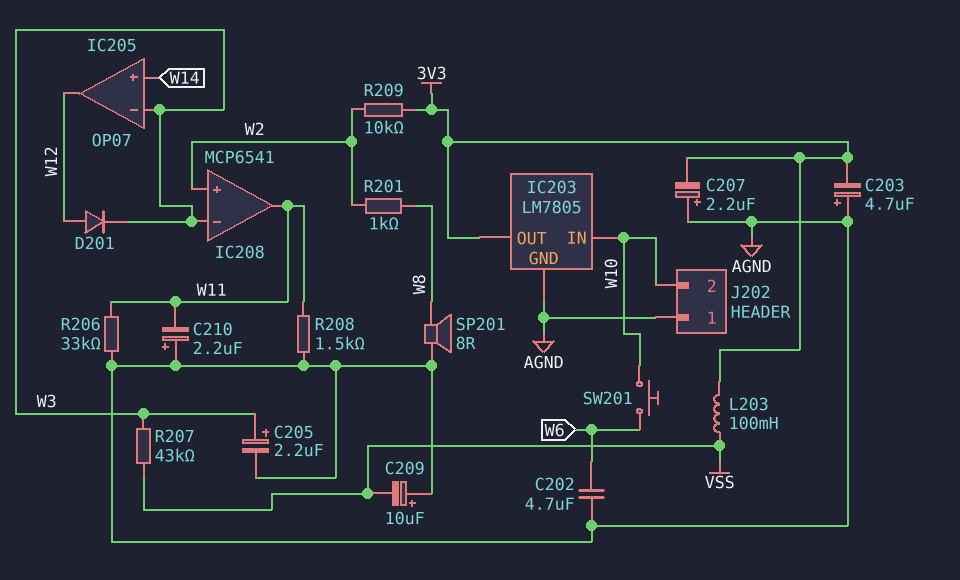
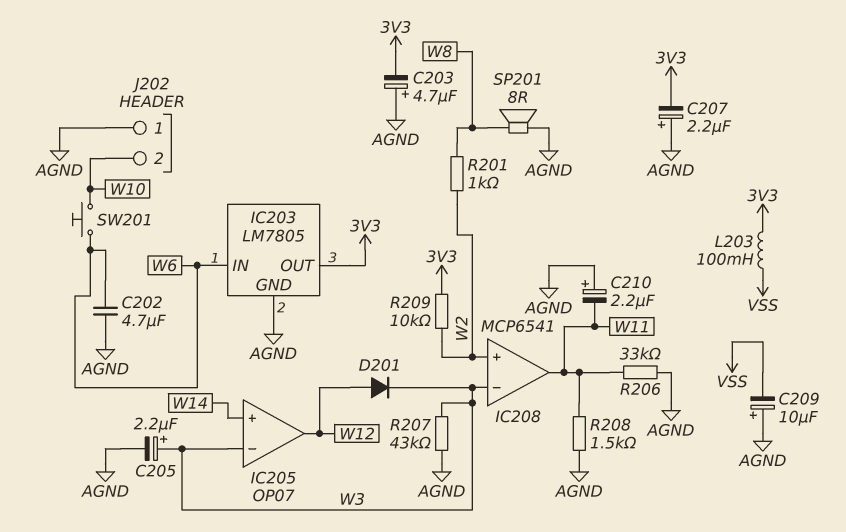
IC203 pin IN: W10 -> W6
R207: 43k (VSS, W3) -> 43k (AGND, W3)

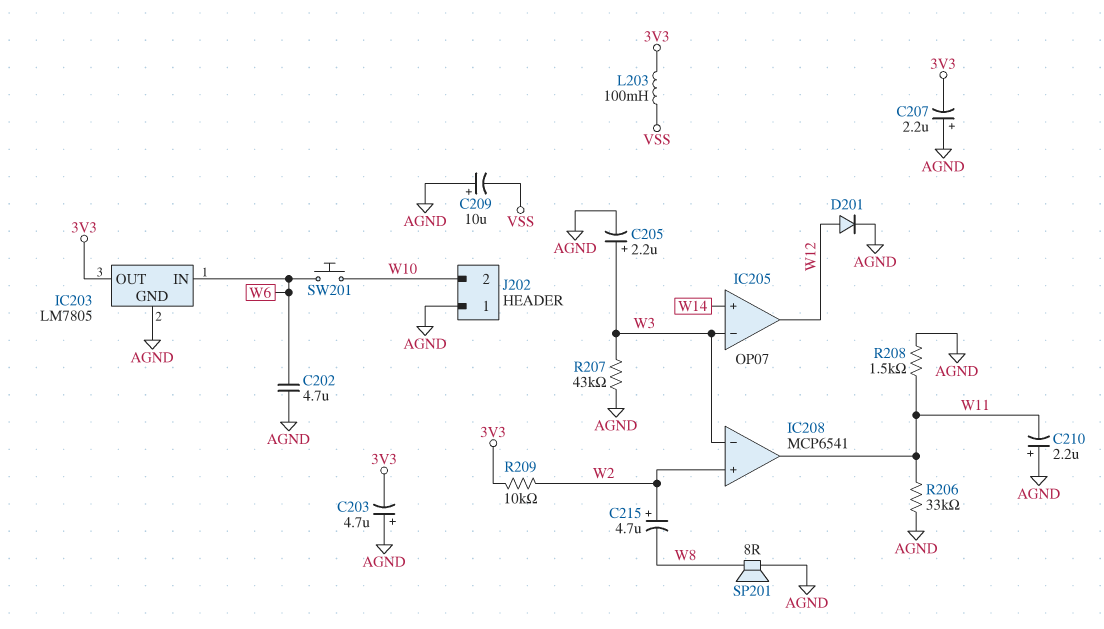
C215: none -> 4.7uF (plus W2, minus W8)
D201: diode (A W12, K W3) -> diode (A W12, K AGND)
R201: 1k (W2, W8) -> none

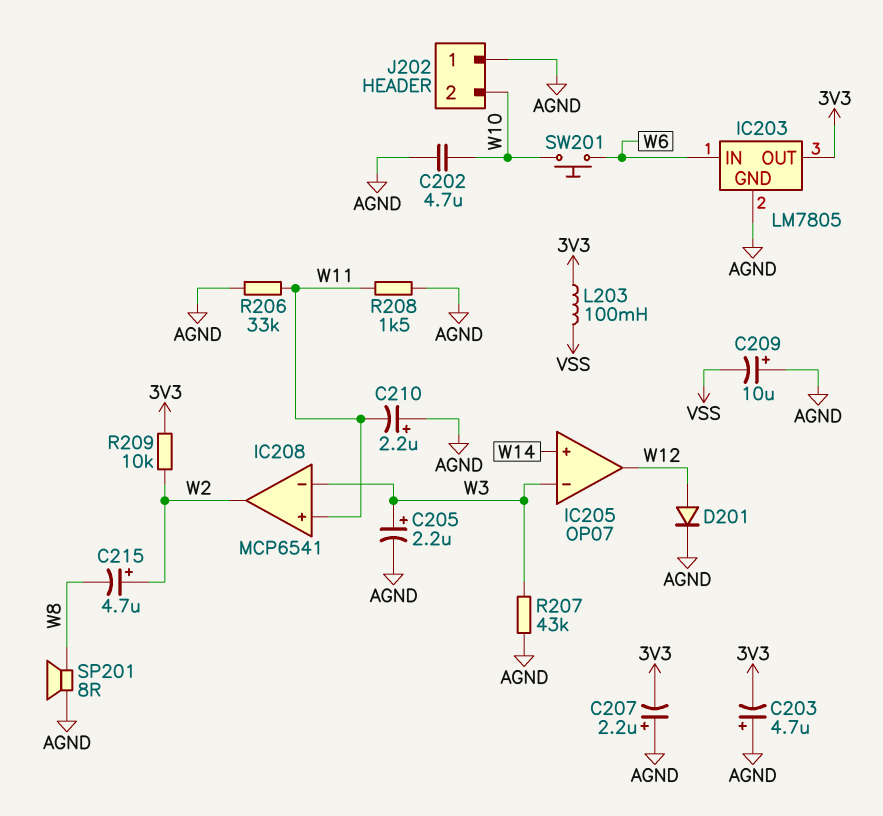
C202: 4.7uF (AGND, W6) -> 4.7uF (AGND, W10)
IC208 pin in+: W2 -> W11
IC208 pin out: W11 -> W2

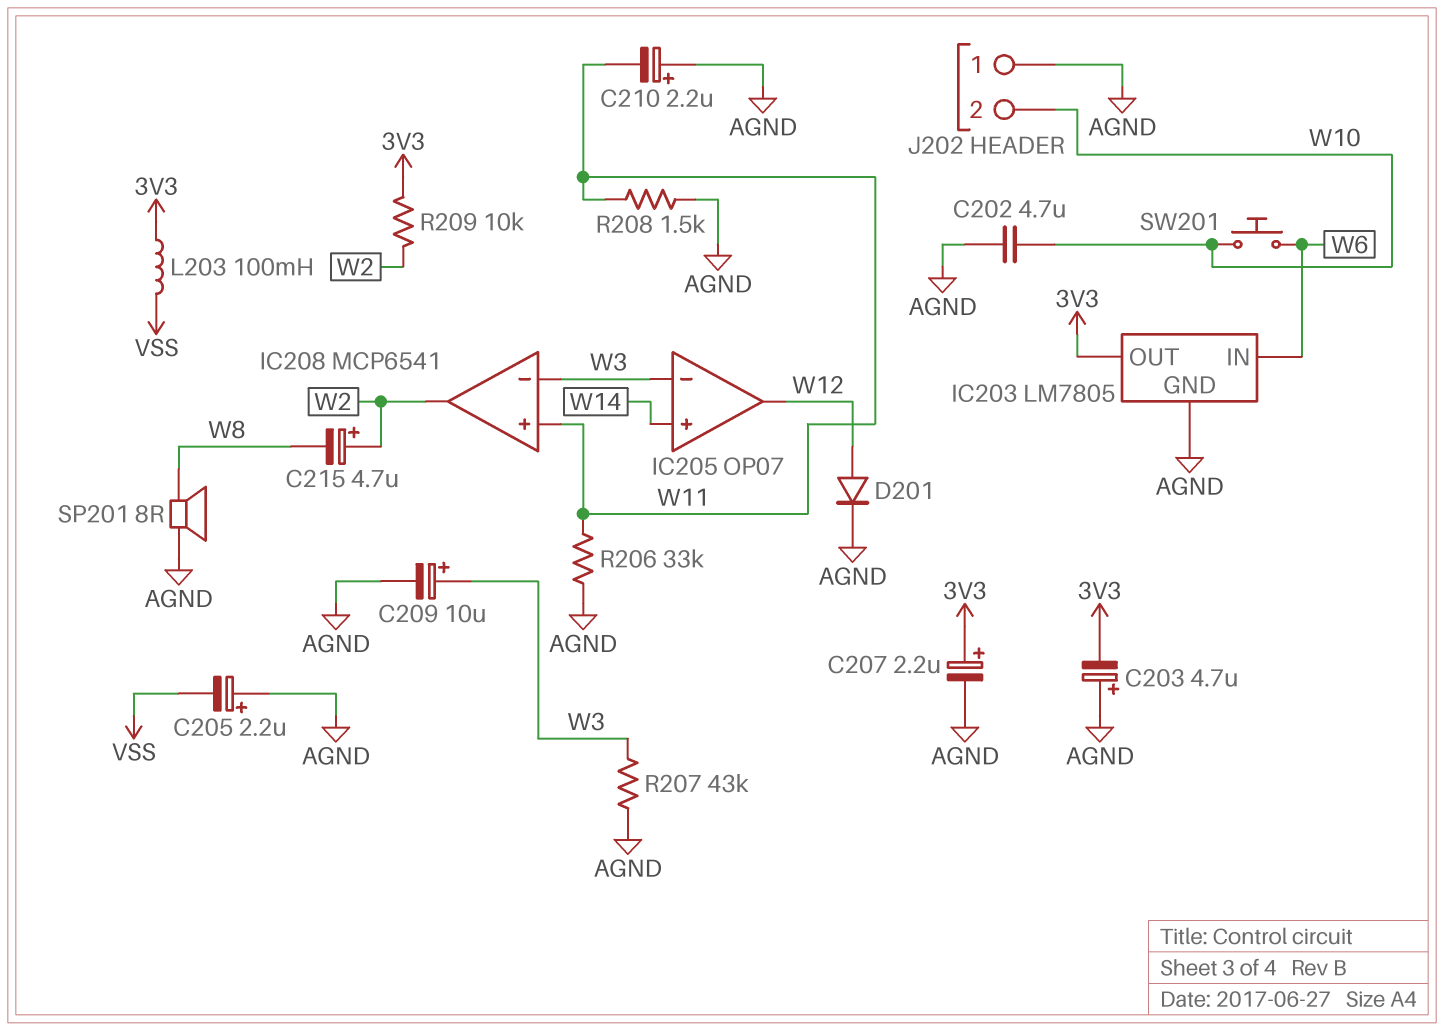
C205: 2.2uF (plus W3, minus AGND) -> 2.2uF (plus AGND, minus VSS)
C207: 2.2uF (plus AGND, minus 3V3) -> 2.2uF (plus 3V3, minus AGND)
C209: 10uF (plus AGND, minus VSS) -> 10uF (plus W3, minus AGND)

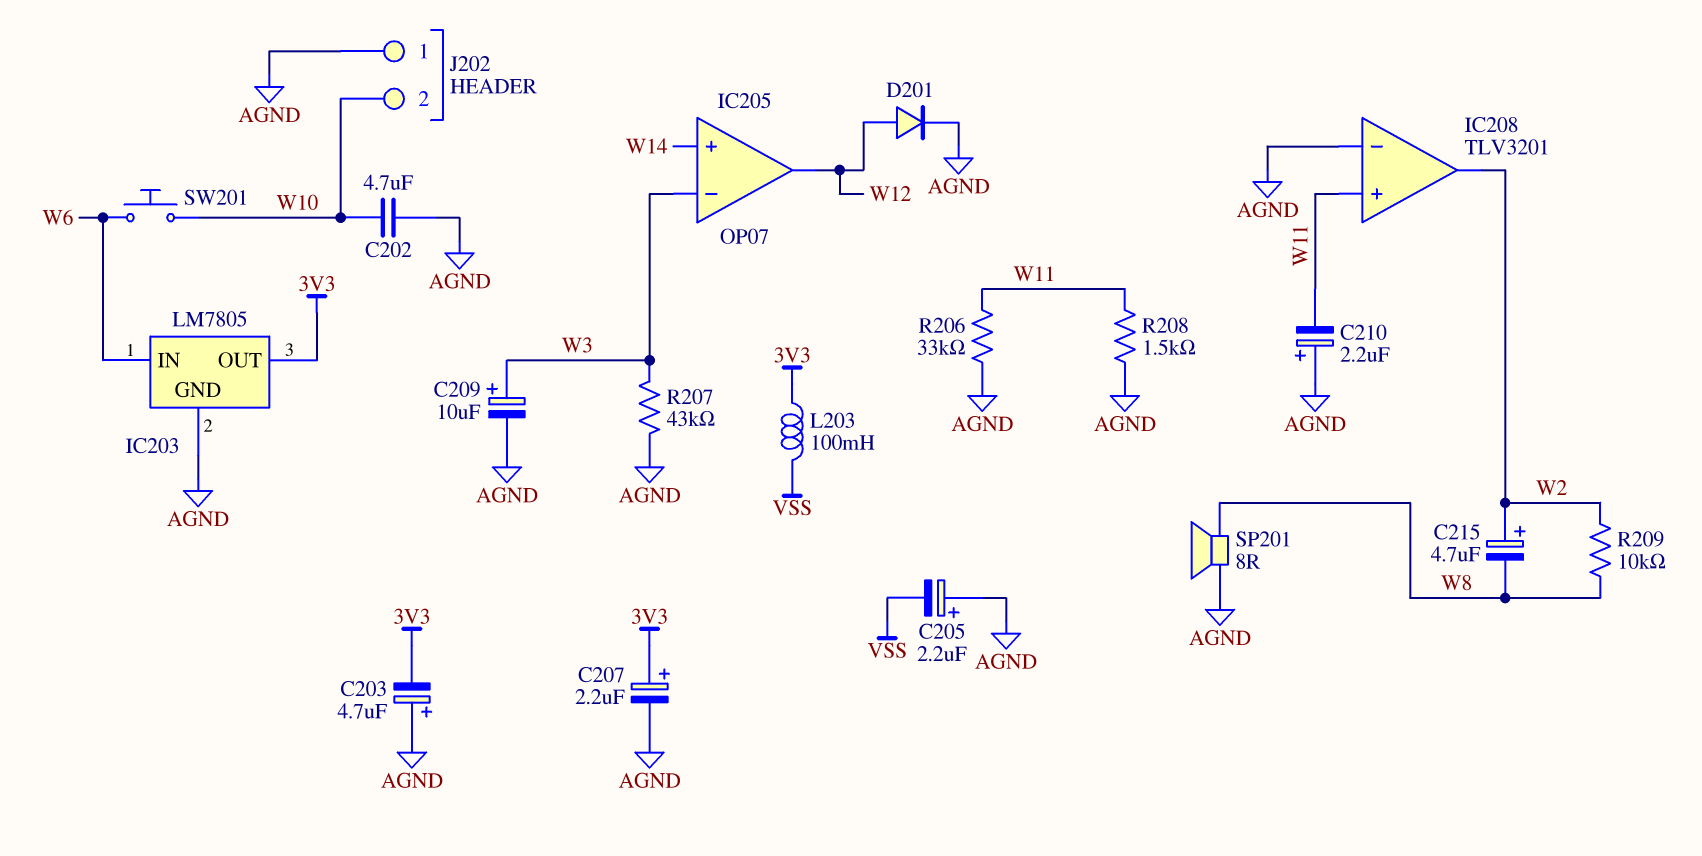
IC208: MCP6541 -> TLV3201
IC208 pin in-: W3 -> AGND
R209: 10k (3V3, W2) -> 10k (W2, W8)

